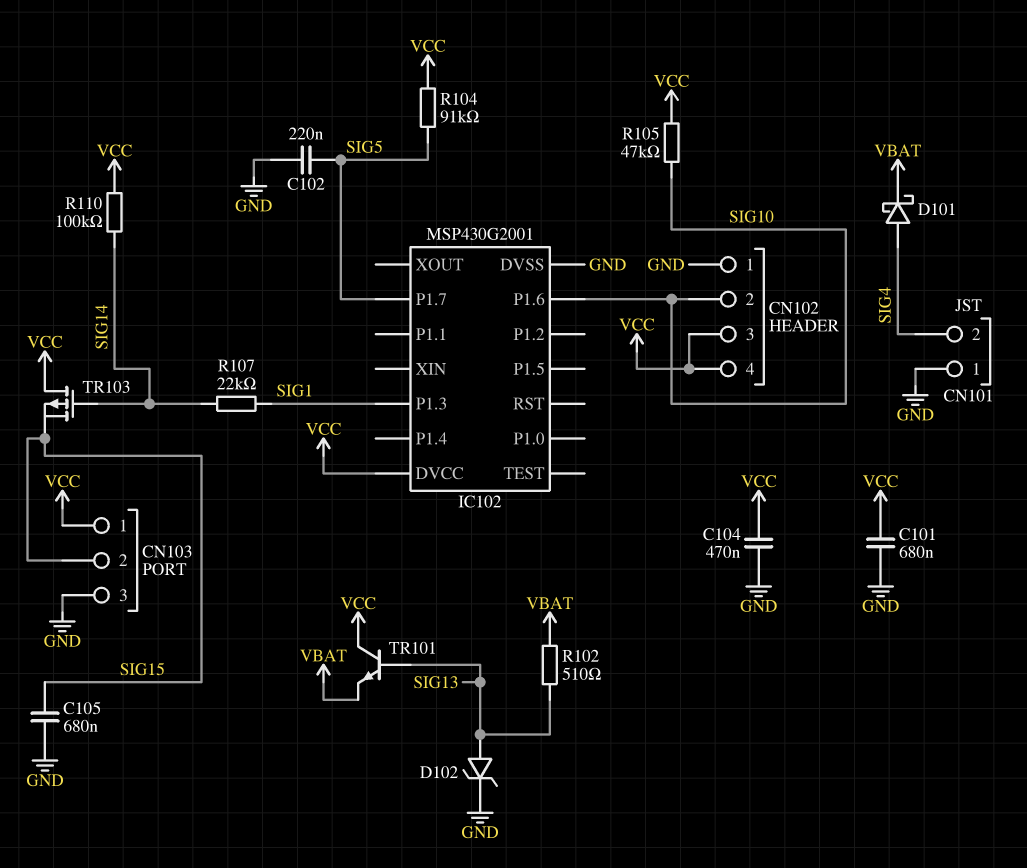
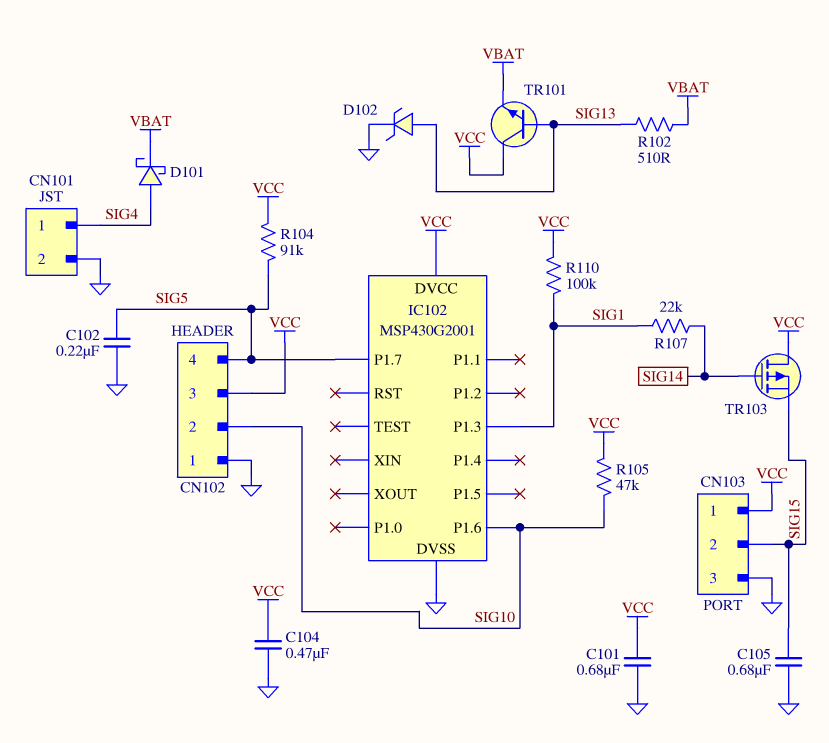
CN101 pin 1: GND -> SIG4
CN101 pin 2: SIG4 -> GND
CN102 pin 4: VCC -> SIG5
R110: 100k (SIG14, VCC) -> 100k (SIG1, VCC)

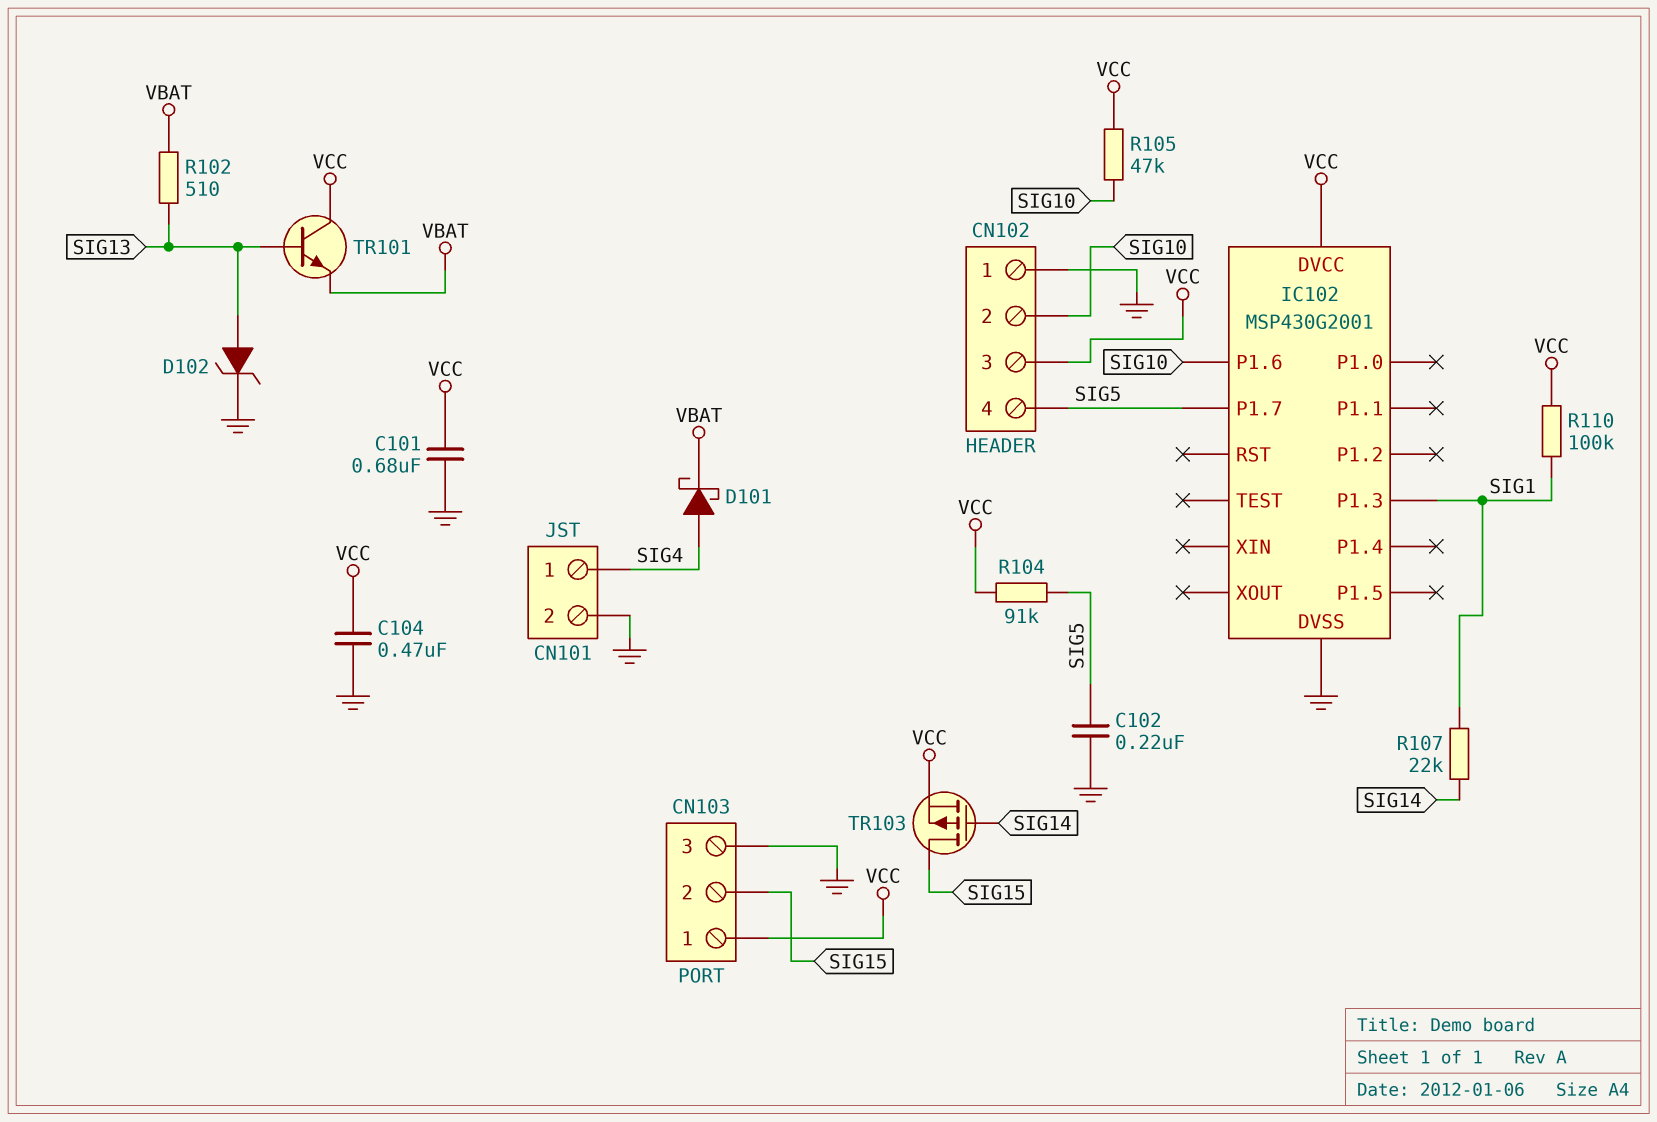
C105: 680nF (GND, SIG15) -> none
TR103: PMOS (G SIG14, D VCC, S SIG15) -> PMOS (G SIG14, D SIG15, S VCC)

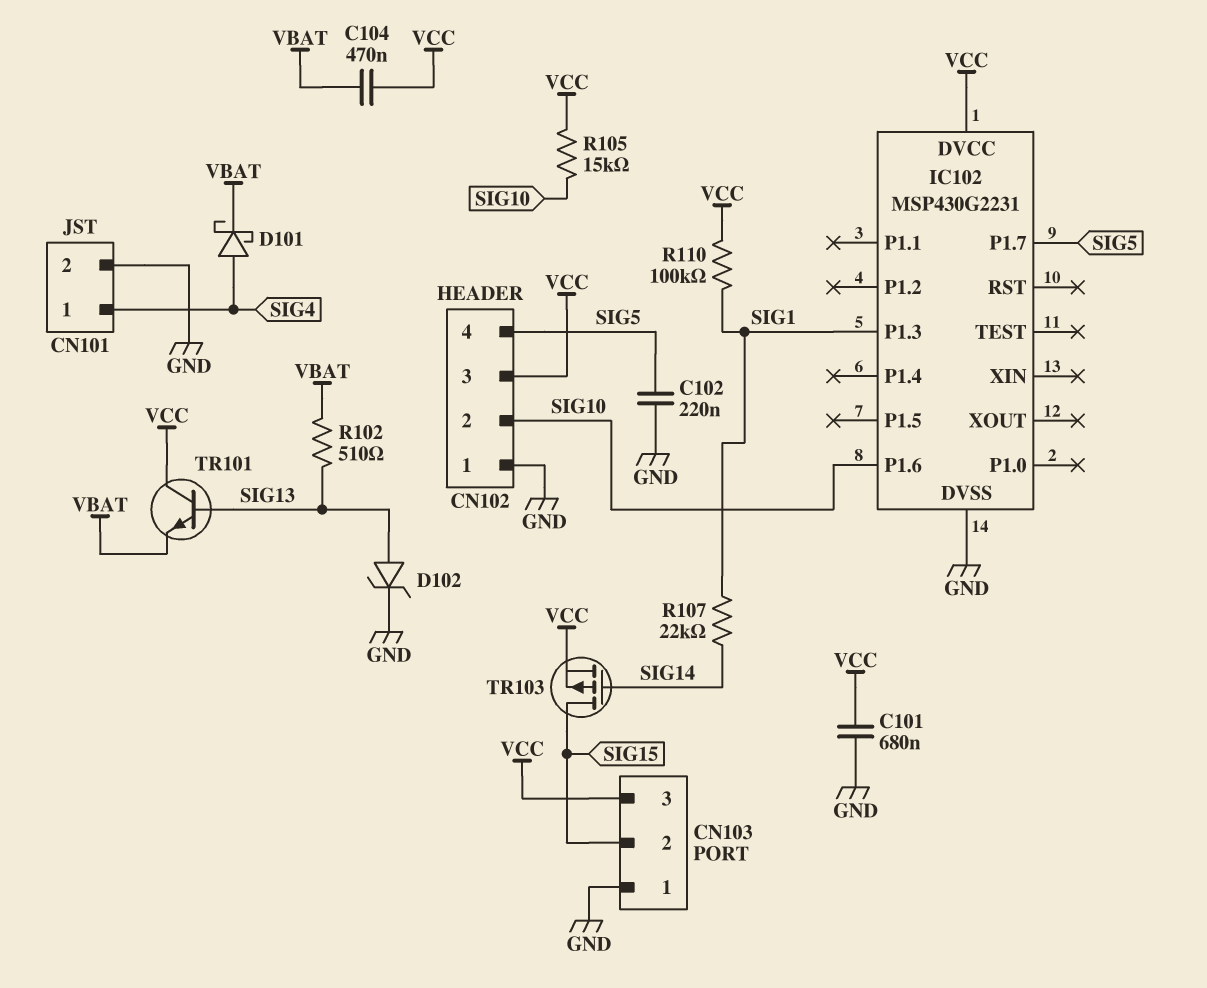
C104: 470nF (GND, VCC) -> 470nF (VBAT, VCC)
CN103 pin 1: VCC -> GND
CN103 pin 3: GND -> VCC
IC102: MSP430G2001 -> MSP430G2231
R104: 91k (SIG5, VCC) -> none
R105: 47k (SIG10, VCC) -> 15k (SIG10, VCC)

